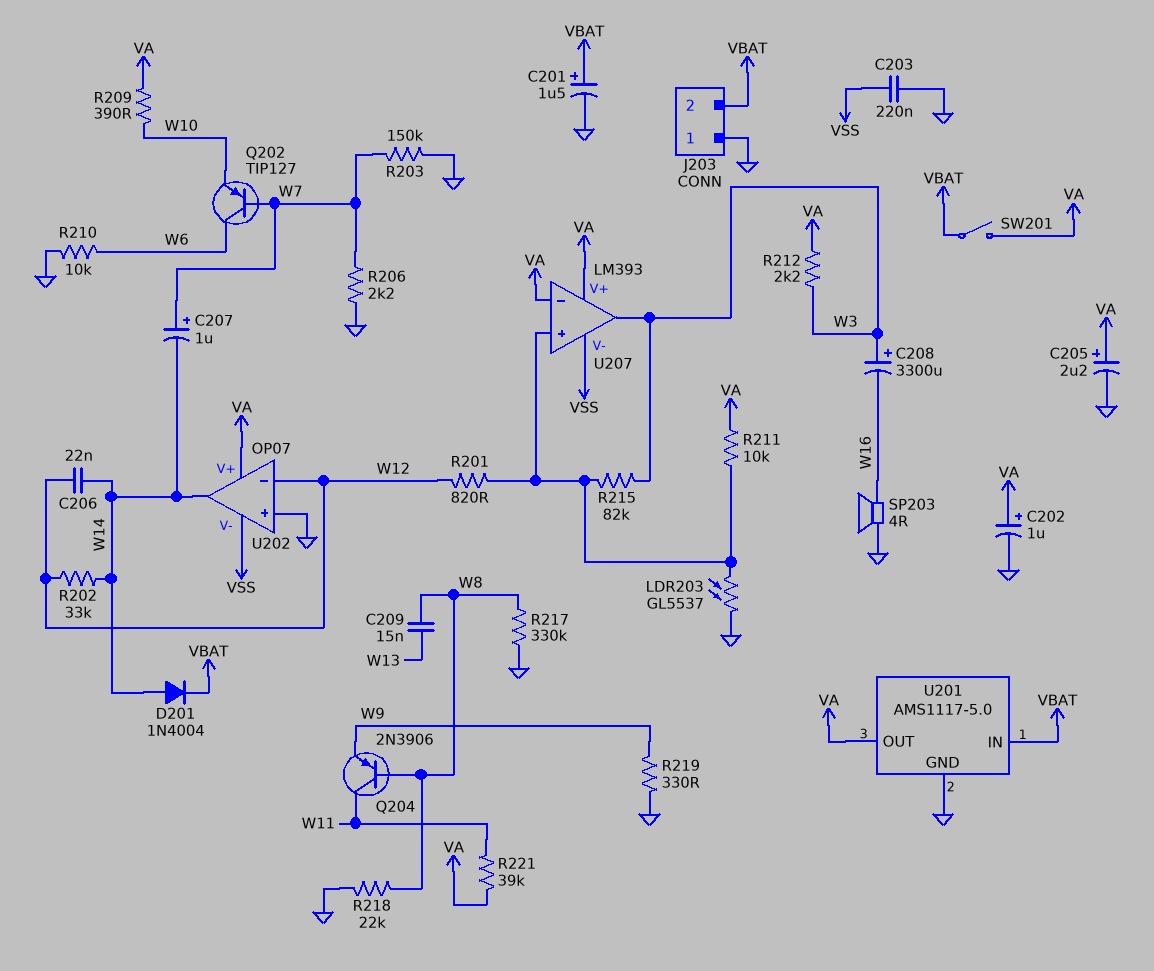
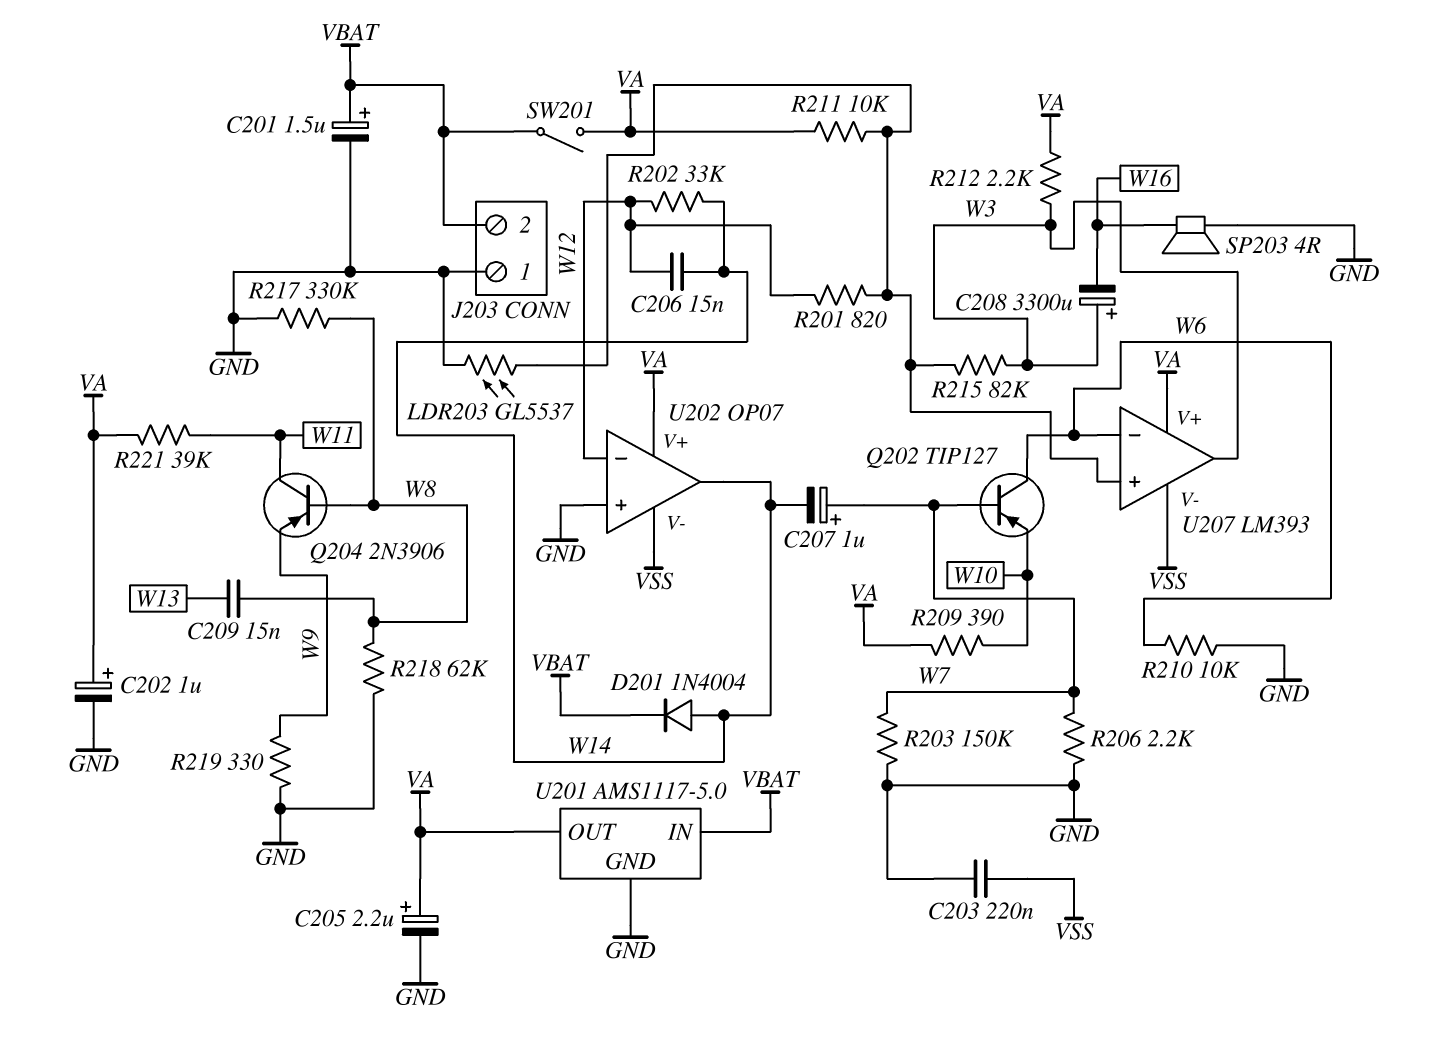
C206: 22nF (W12, W14) -> 15nF (W12, W14)
R218: 22k (GND, W8) -> 62k (GND, W8)
U207 pin in-: VA -> W6

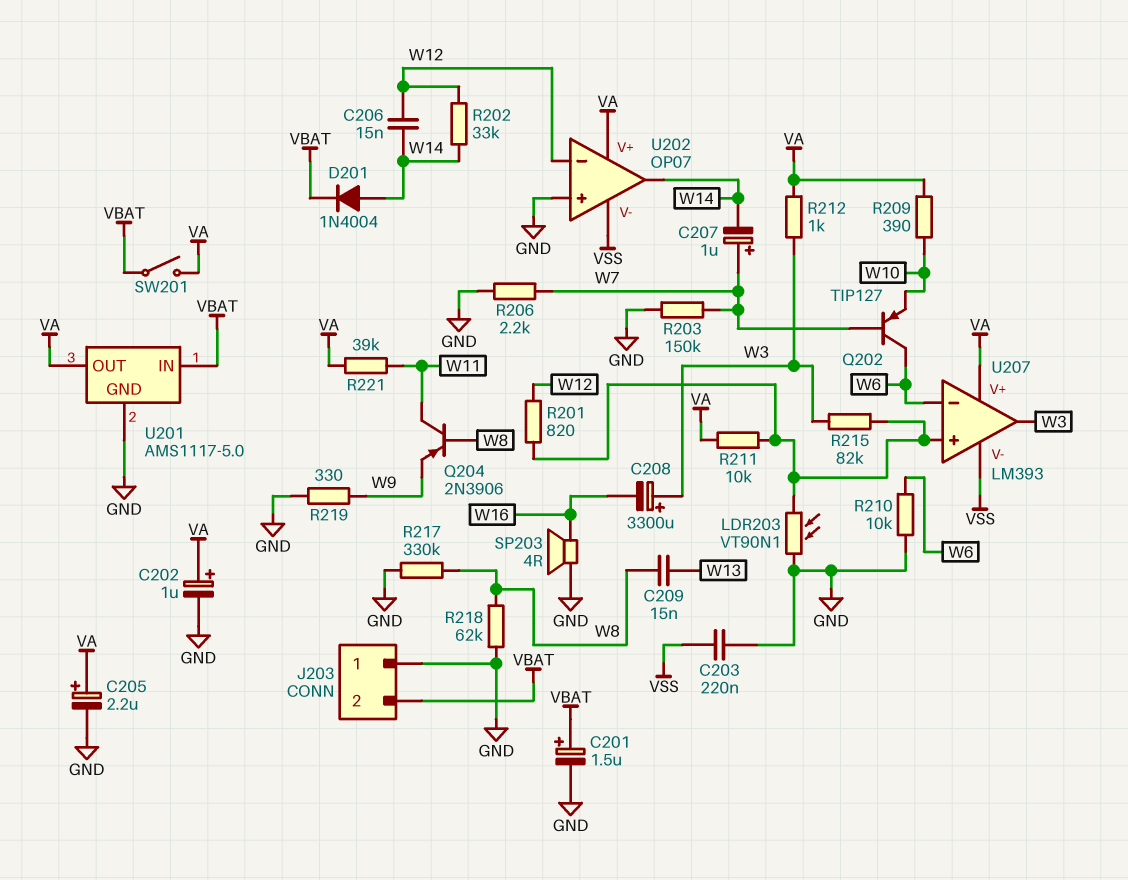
LDR203: GL5537 (GND, U207/in+) -> VT90N1 (GND, U207/in+)
R212: 2.2k (VA, W3) -> 1k (VA, W3)

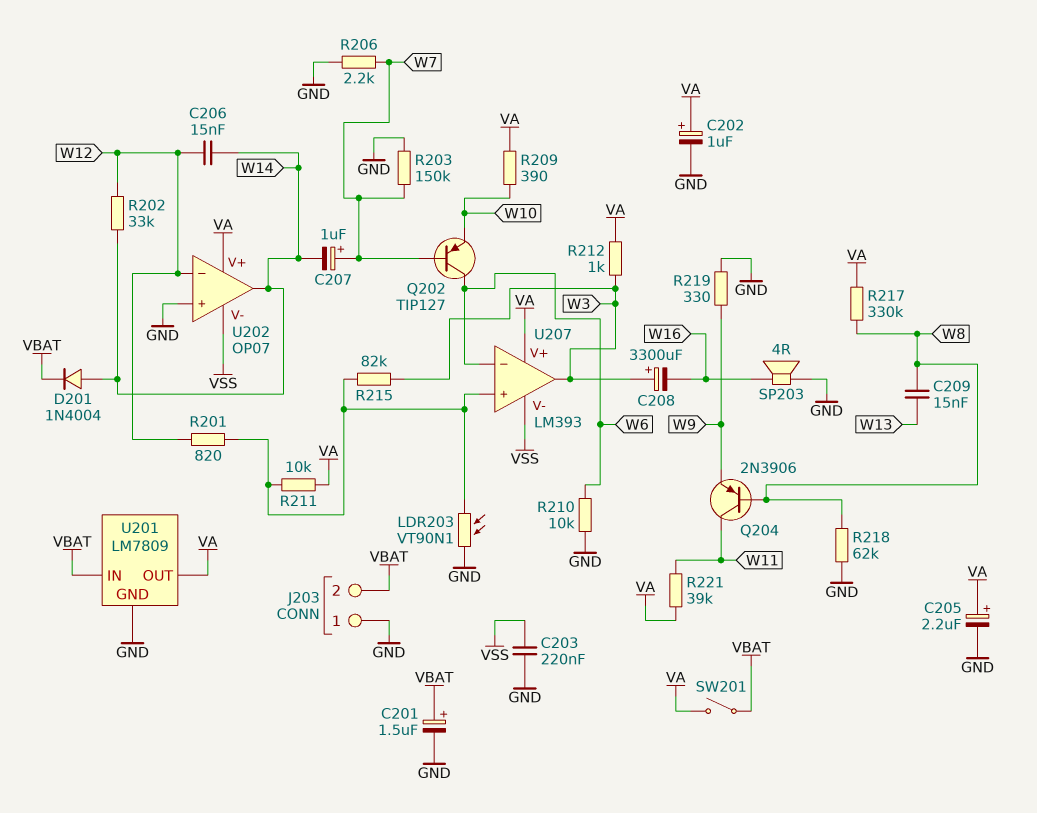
R217: 330k (GND, W8) -> 330k (VA, W8)
U201: AMS1117-5.0 -> LM7809

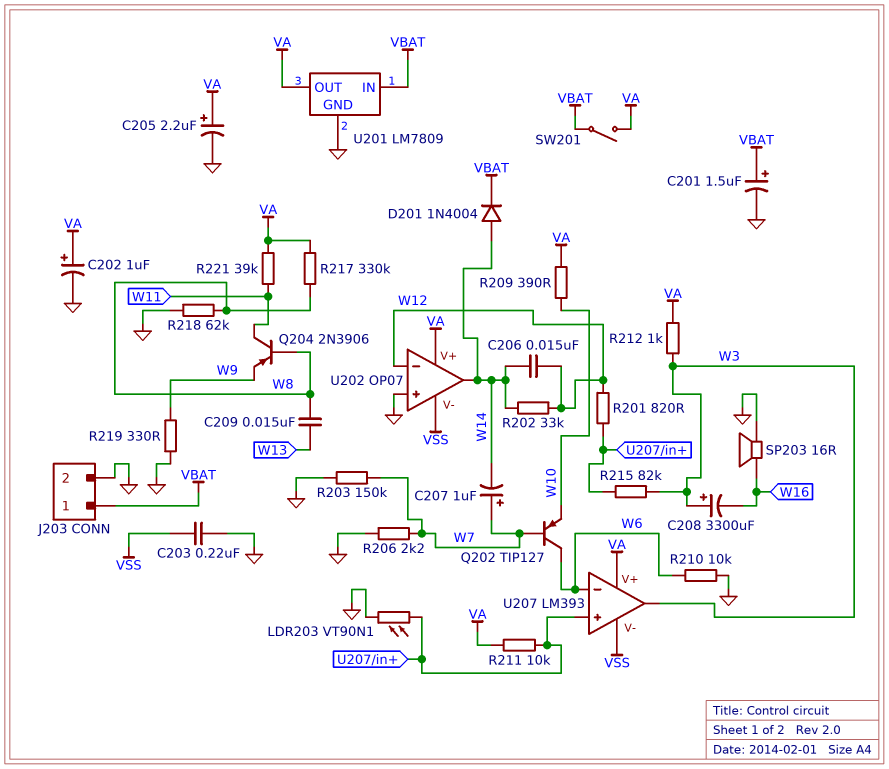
J203 pin 1: GND -> VBAT
J203 pin 2: VBAT -> GND
SP203: speaker 4R (GND, W16) -> speaker 16R (GND, W16)

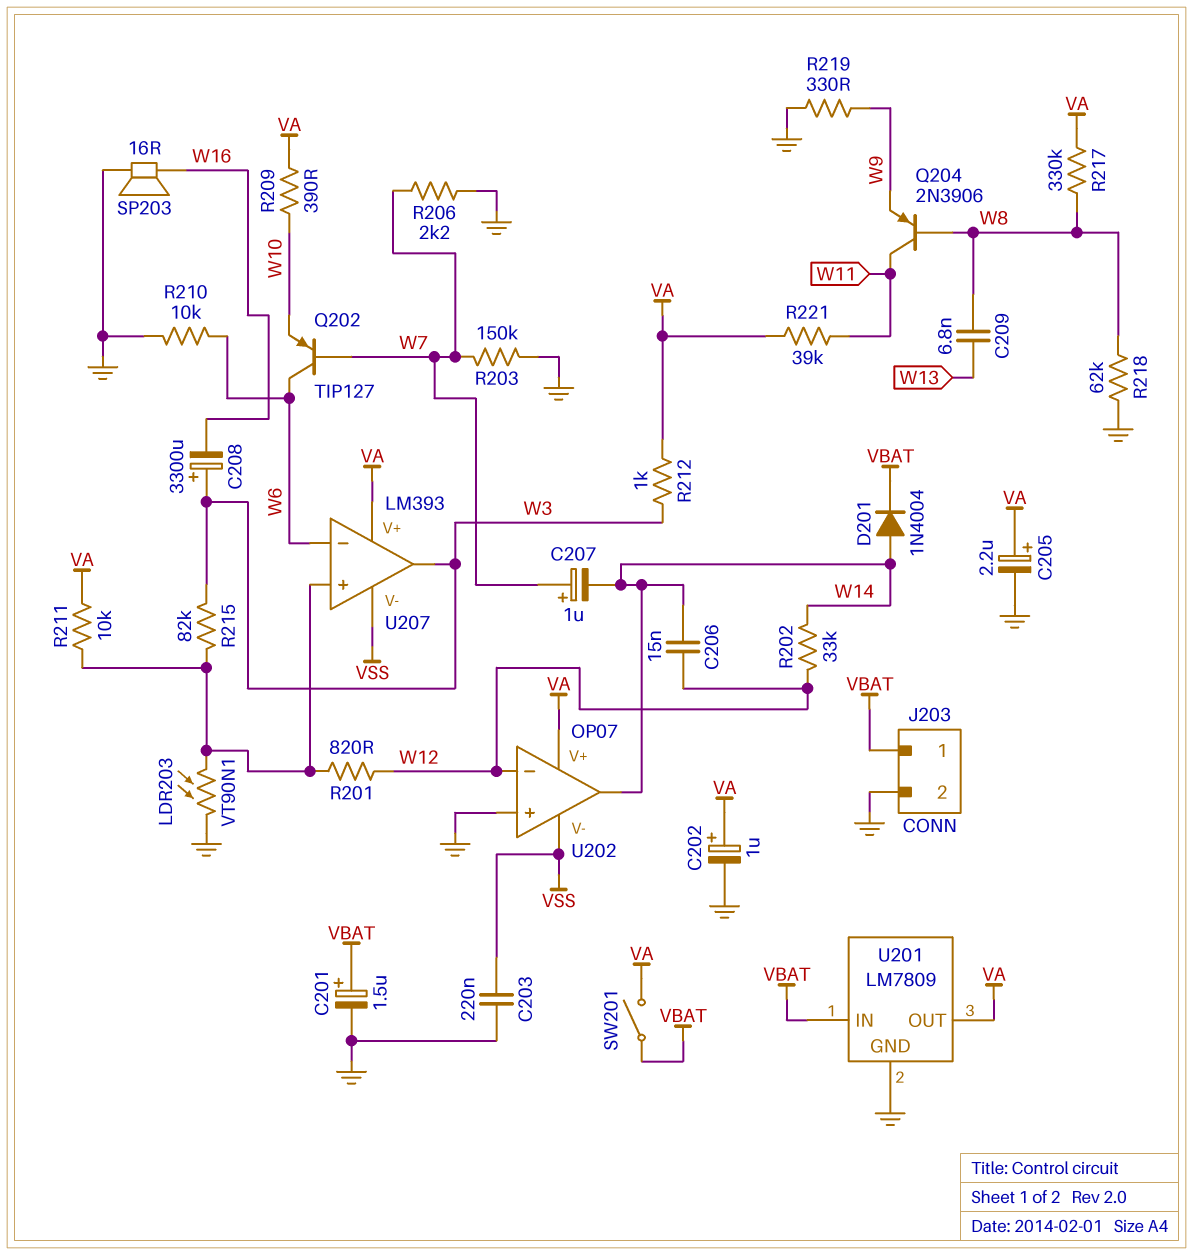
C209: 15nF (W8, W13) -> 6.8nF (W8, W13)

